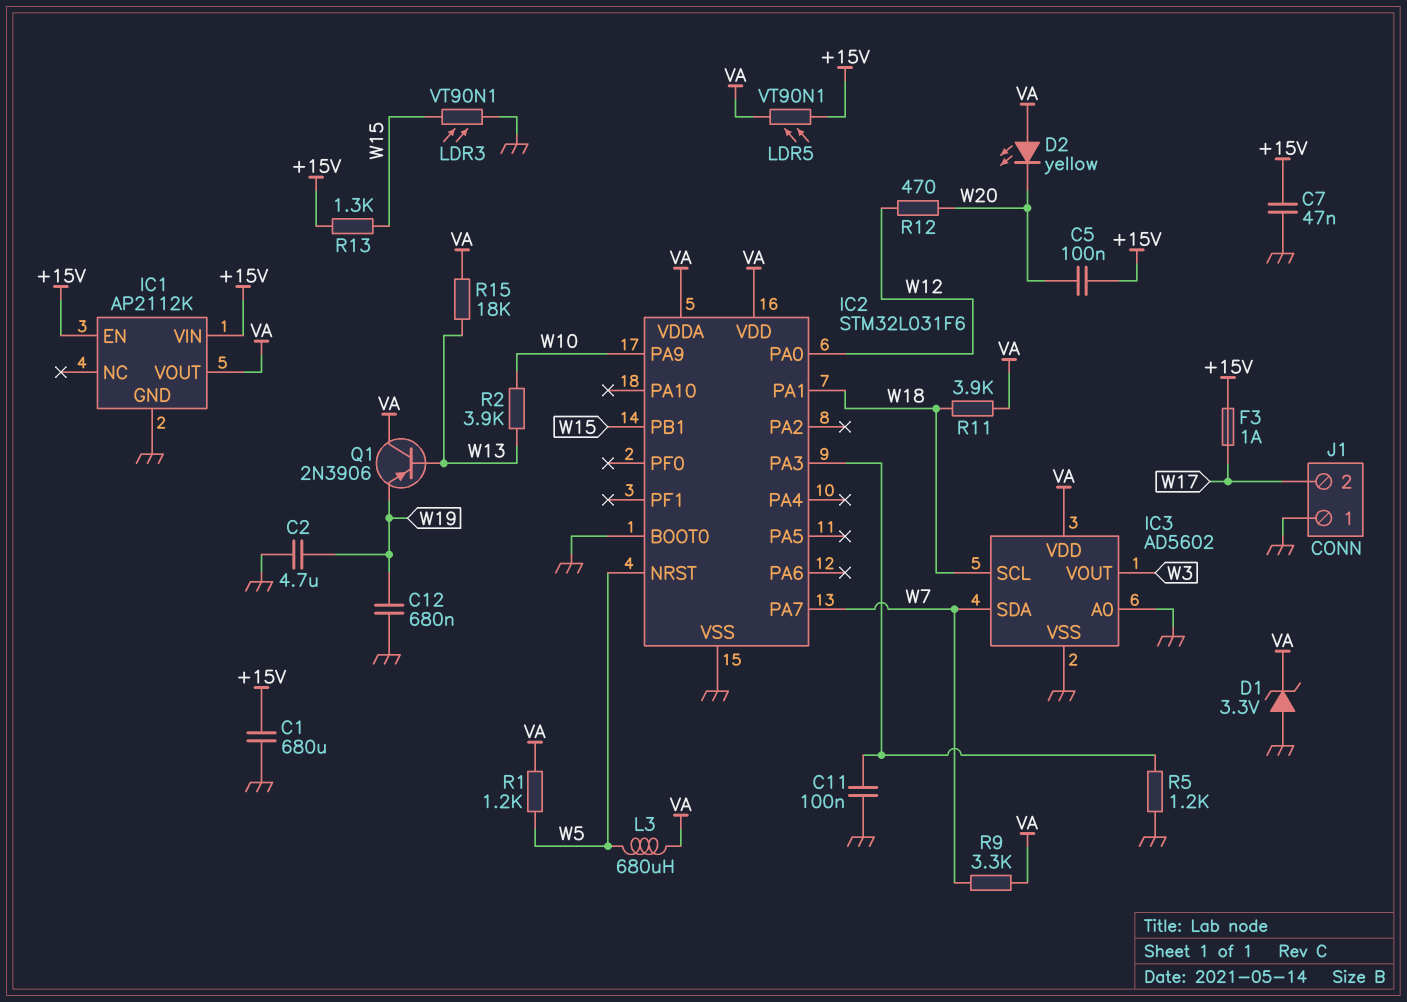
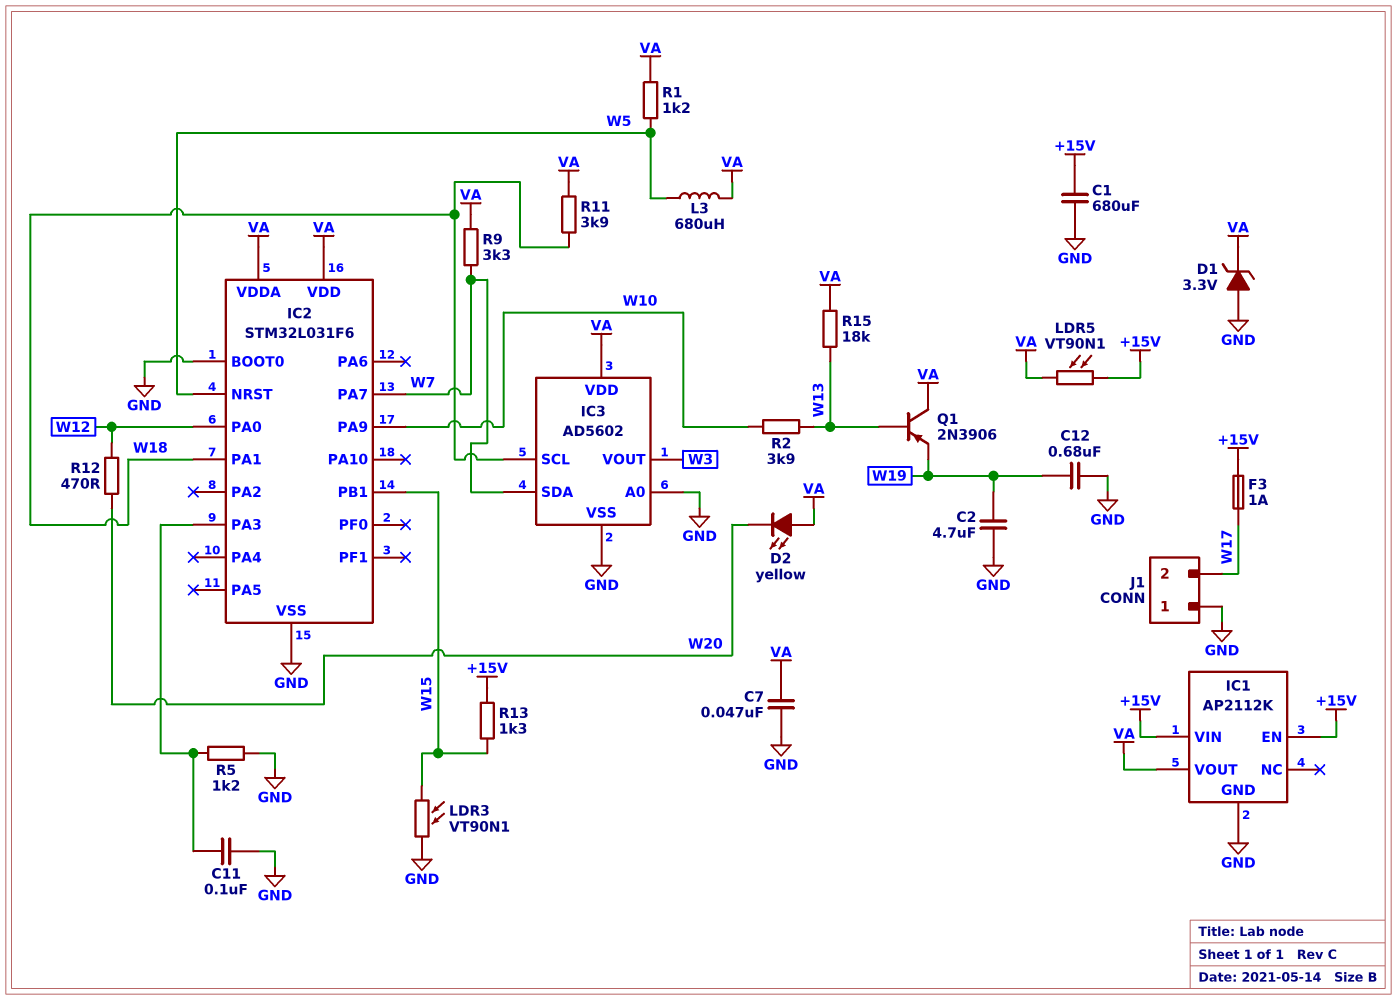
C5: 100nF (+15V, W20) -> none
C7: 47nF (+15V, GND) -> 47nF (GND, VA)

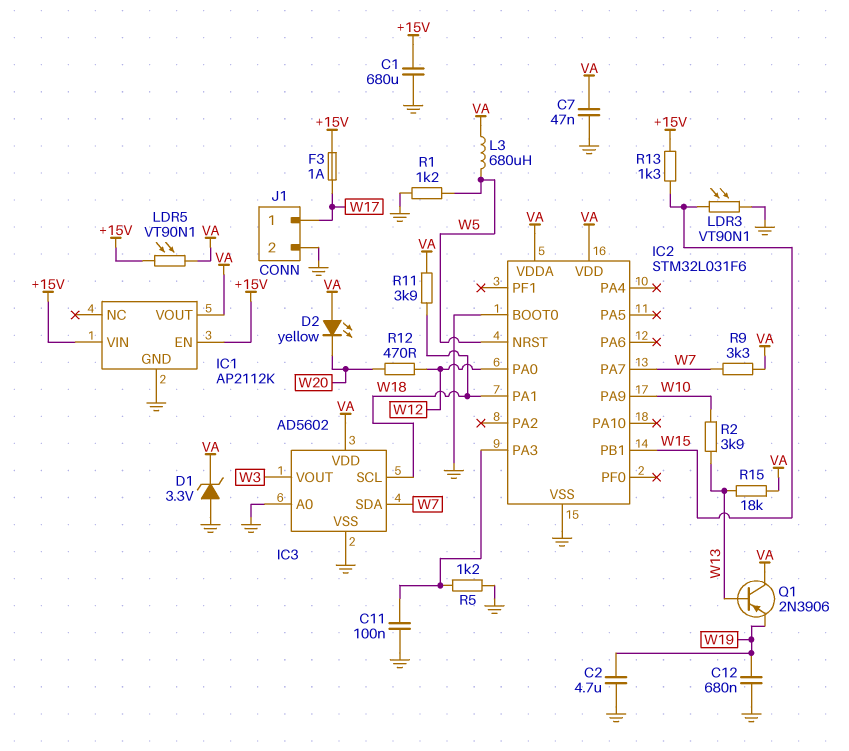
J1 pin 1: GND -> W17
J1 pin 2: W17 -> GND
R1: 1.2k (VA, W5) -> 1.2k (GND, W5)

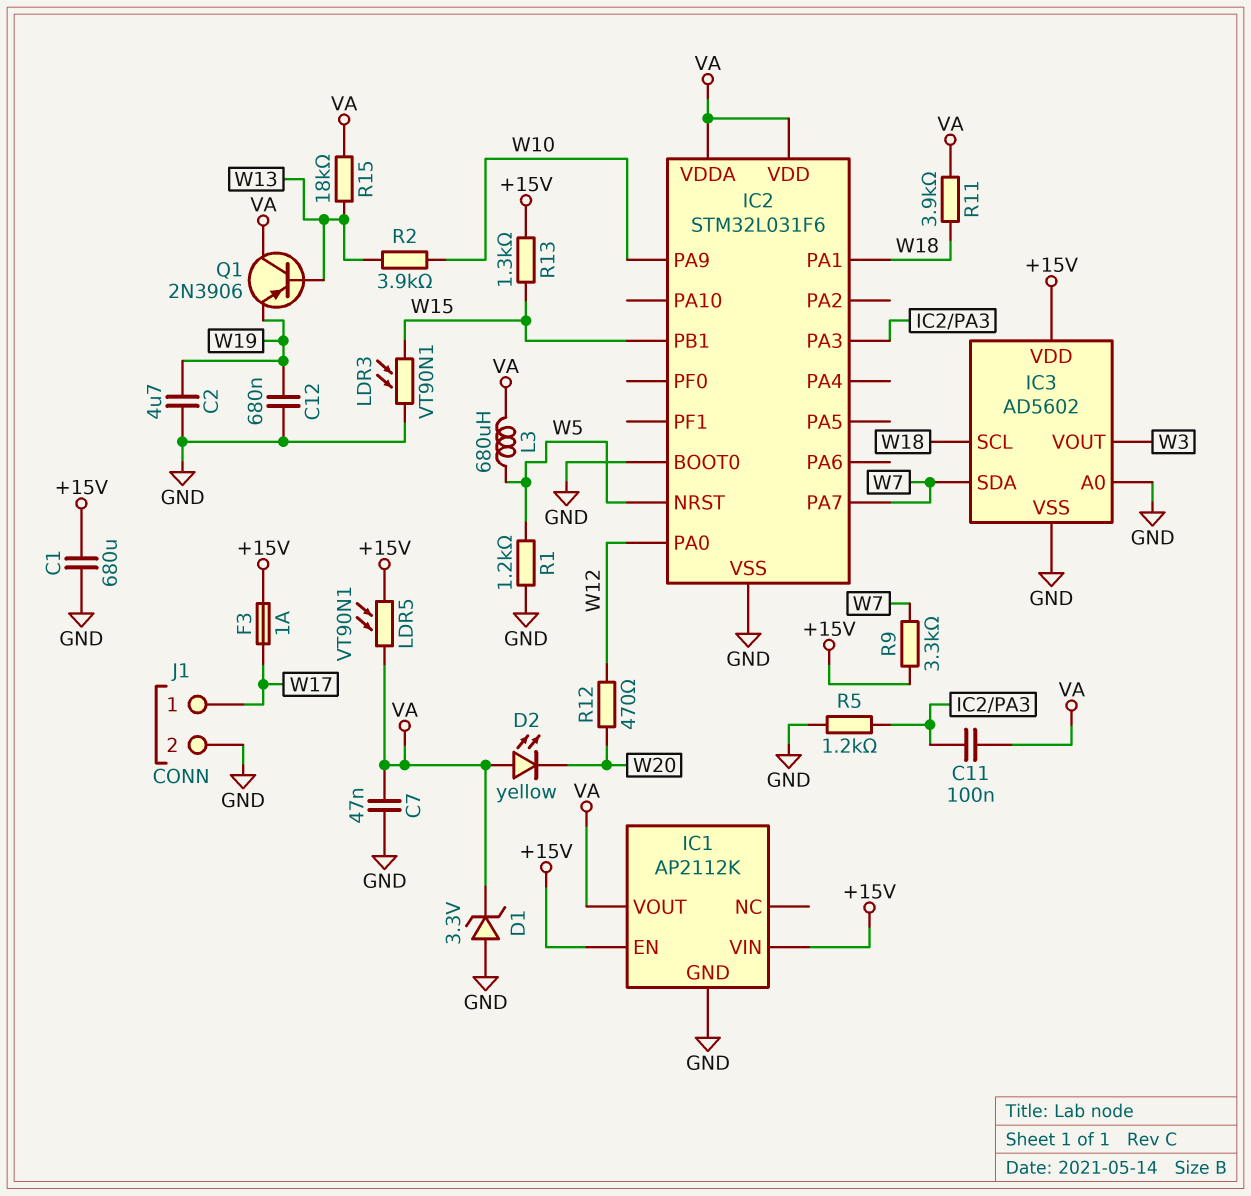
C11: 100nF (GND, IC2/PA3) -> 100nF (IC2/PA3, VA)
IC3 pin VDD: VA -> +15V
R9: 3.3k (VA, W7) -> 3.3k (+15V, W7)

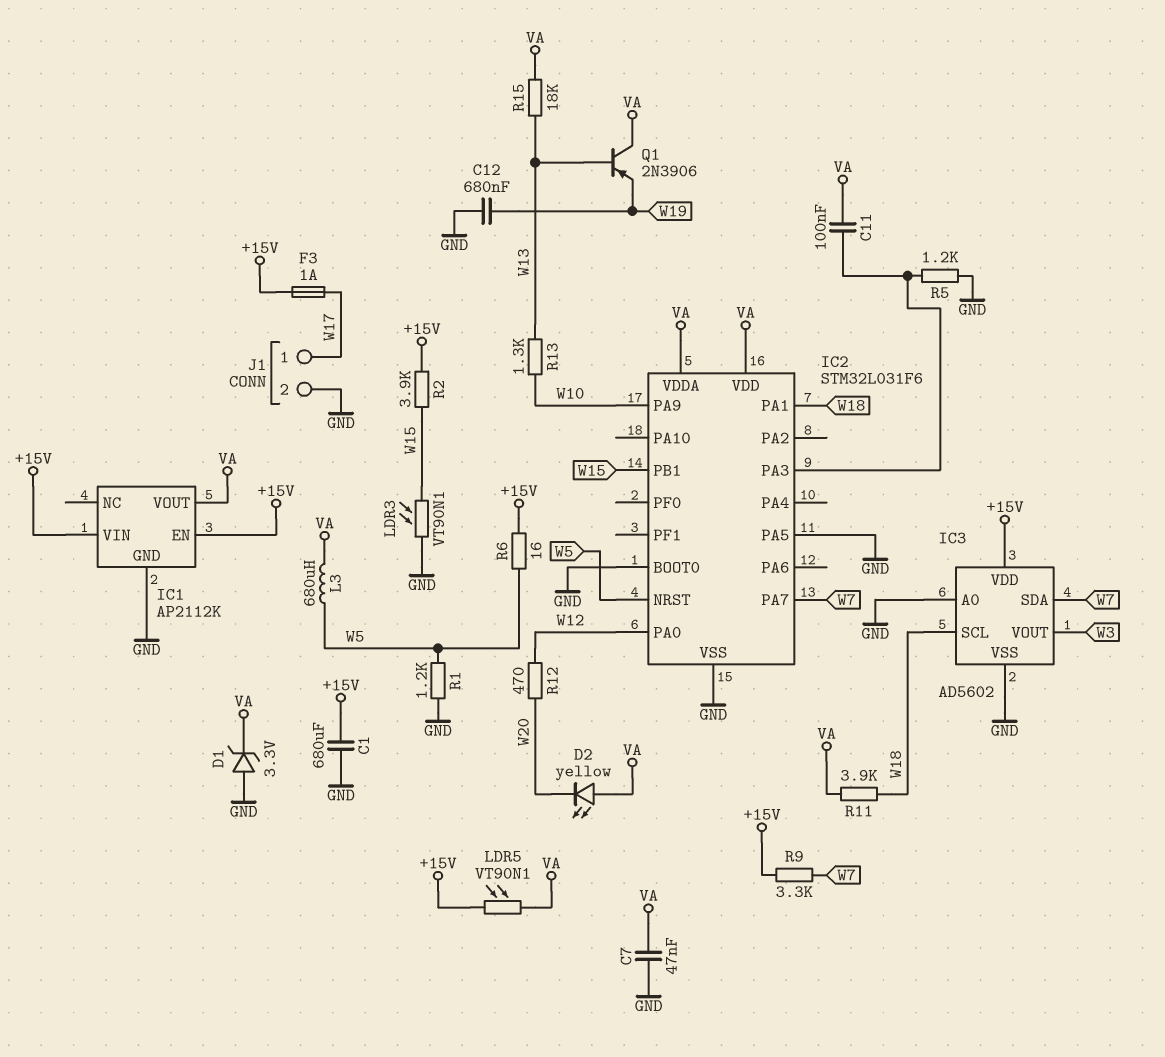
C2: 4.7uF (GND, W19) -> none
IC2 pin PA5: none -> GND
R2: 3.9k (W10, W13) -> 3.9k (+15V, W15)
R6: none -> 16 (+15V, W5)
R13: 1.3k (+15V, W15) -> 1.3k (W10, W13)

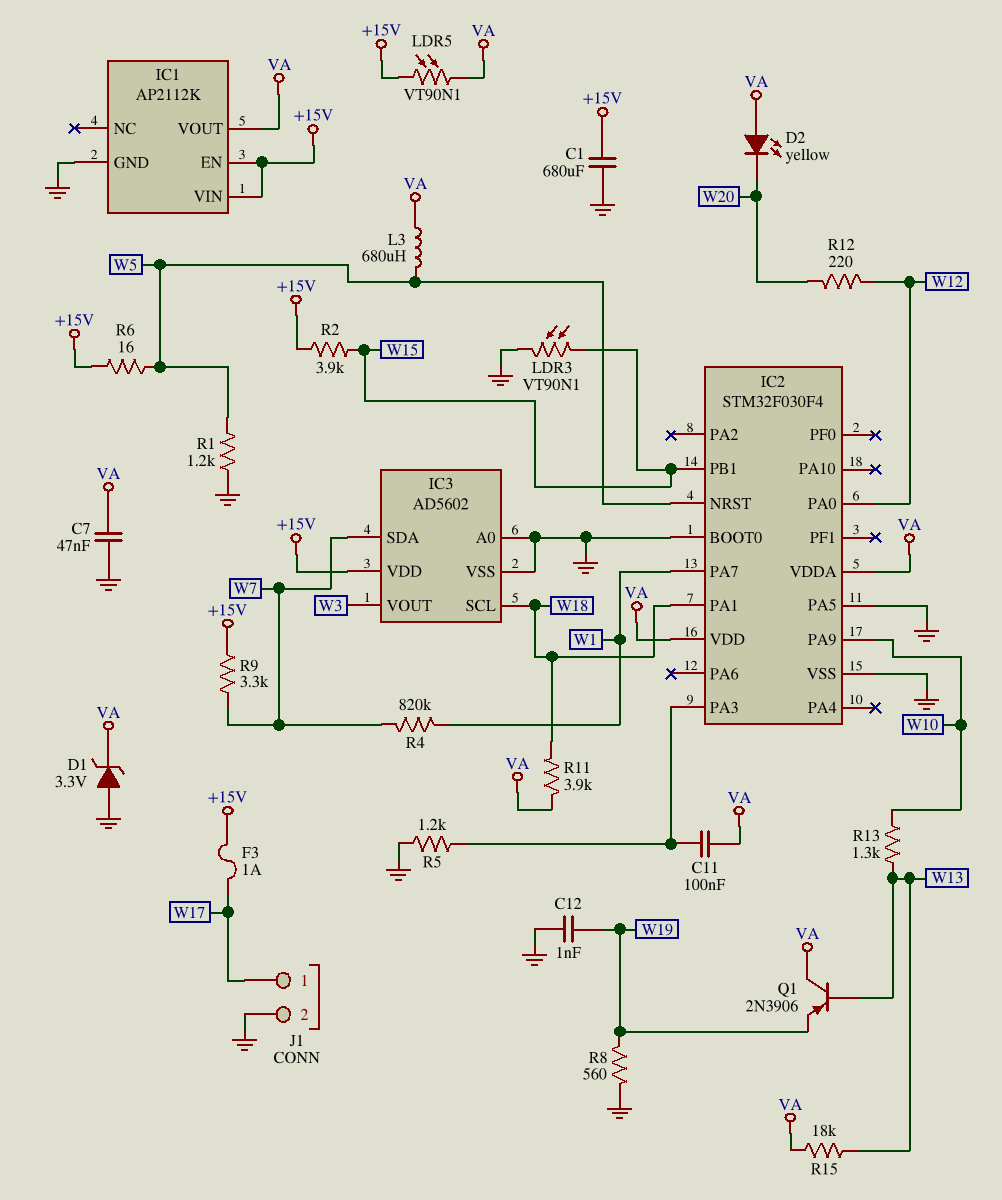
C12: 680nF (GND, W19) -> 1nF (GND, W19)
IC2: STM32L031F6 -> STM32F030F4
IC2 pin PA7: W7 -> W1
R4: none -> 820k (W1, W7)
R8: none -> 560 (GND, W19)
R12: 470 (W12, W20) -> 220 (W12, W20)

